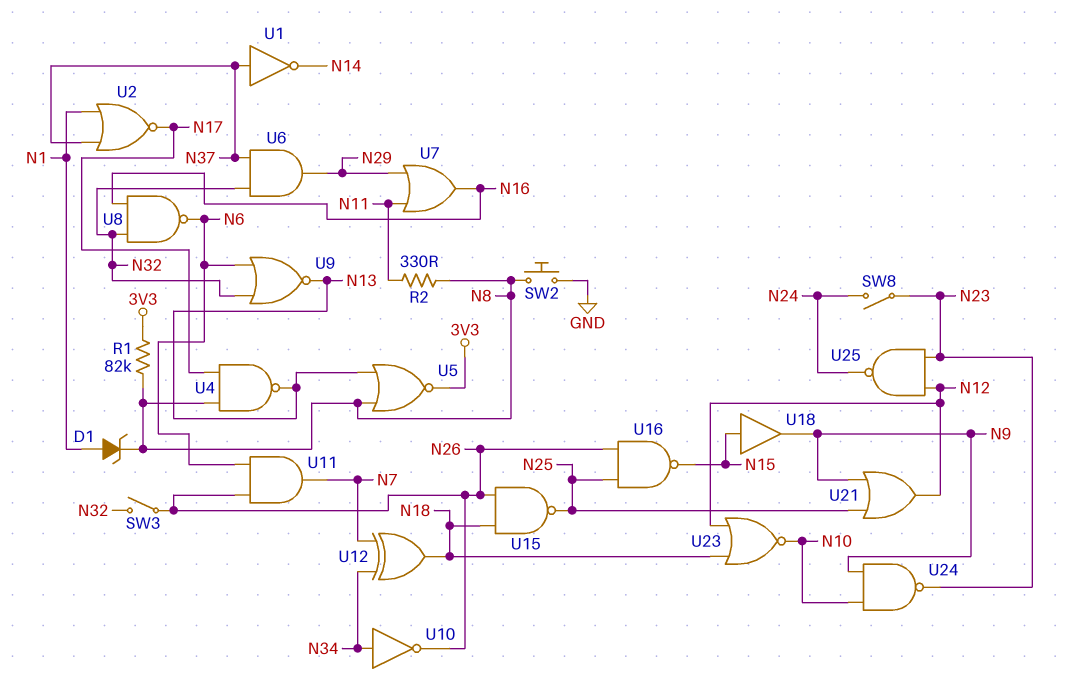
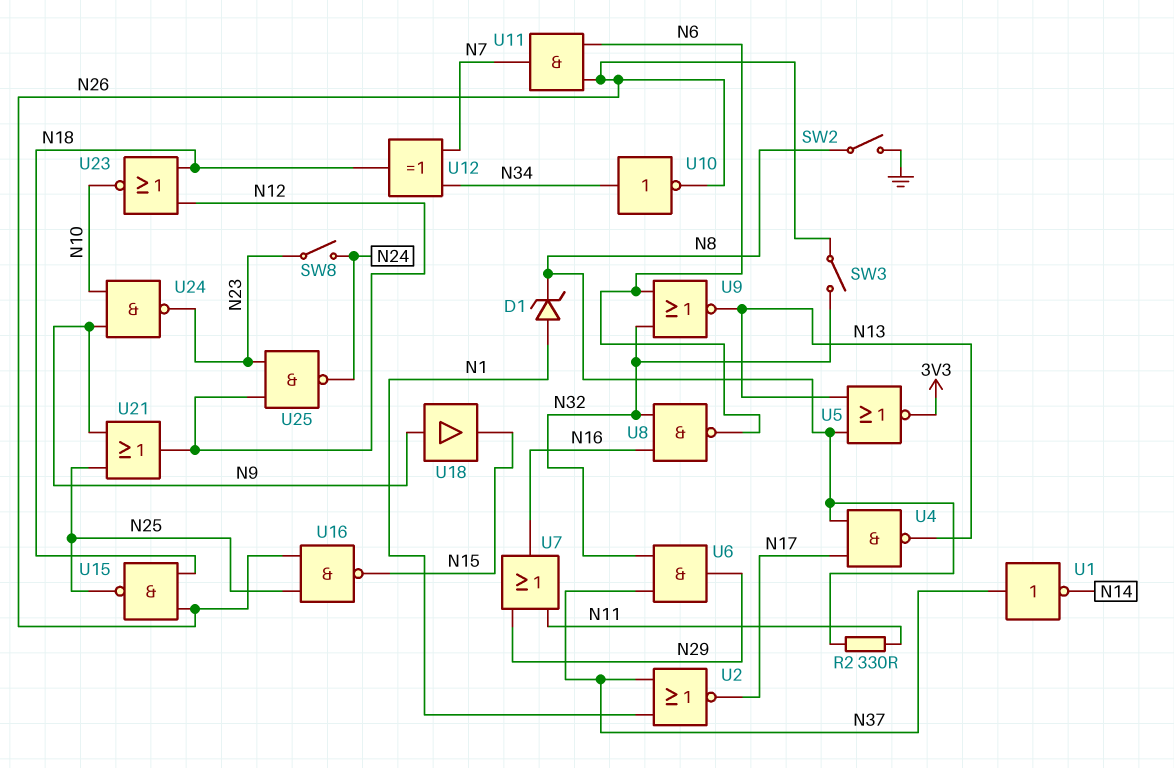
R1: 82k (3V3, N8) -> none
SW2: button (GND, N8) -> switch (GND, N8)
U18: buffer (in N15, out N9) -> buffer (in N9, out N15)

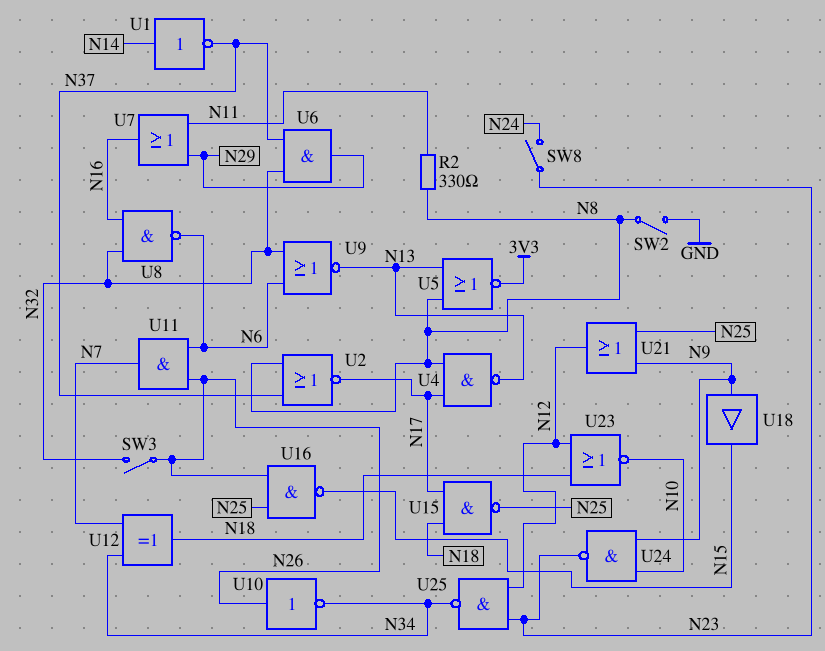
D1: zener (A N1, K N8) -> none
U1: NOT (in N37, out N14) -> NOT (in N14, out N37)
U2: NOR (in N1, in N37, out N17) -> NOR (in N8, in N37, out N17)
U10: NOT (in N34, out N26) -> NOT (in N26, out N34)
U15: NAND (in N18, in N26, out N25) -> NAND (in N17, in N18, out N25)
U25: NAND (in N12, in N23, out N24) -> NAND (in N12, in N23, out N34)

